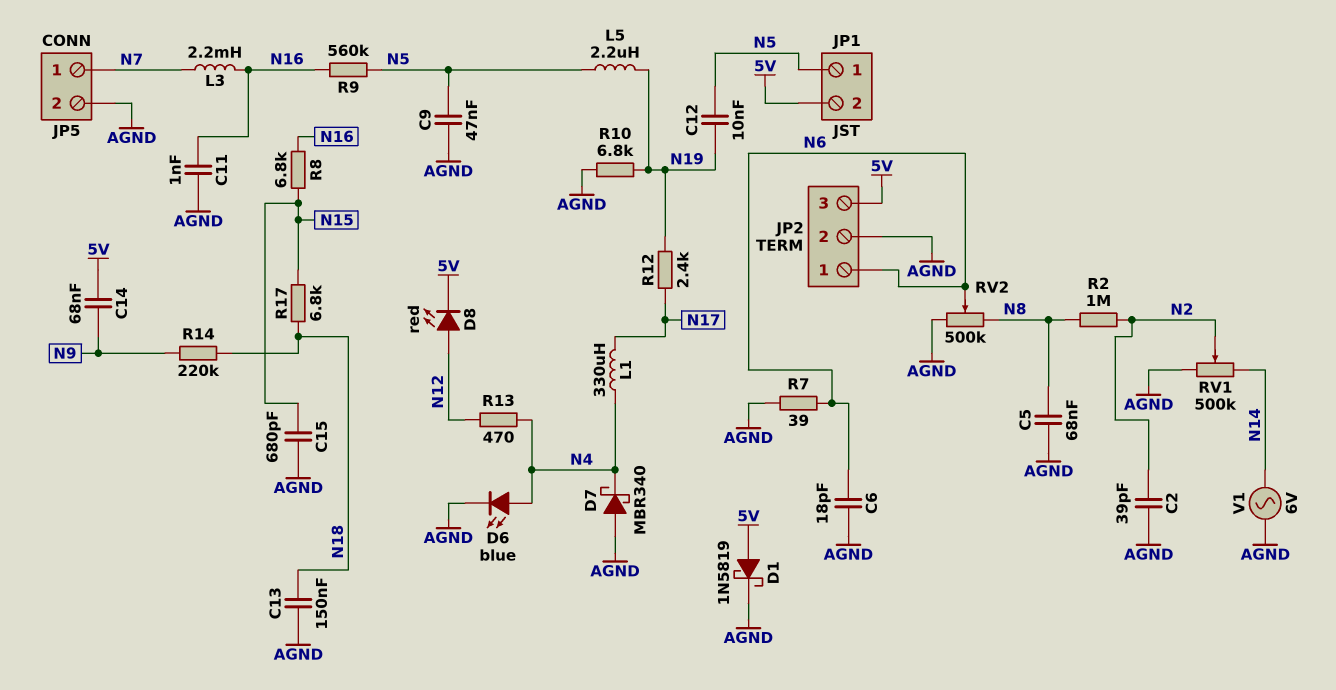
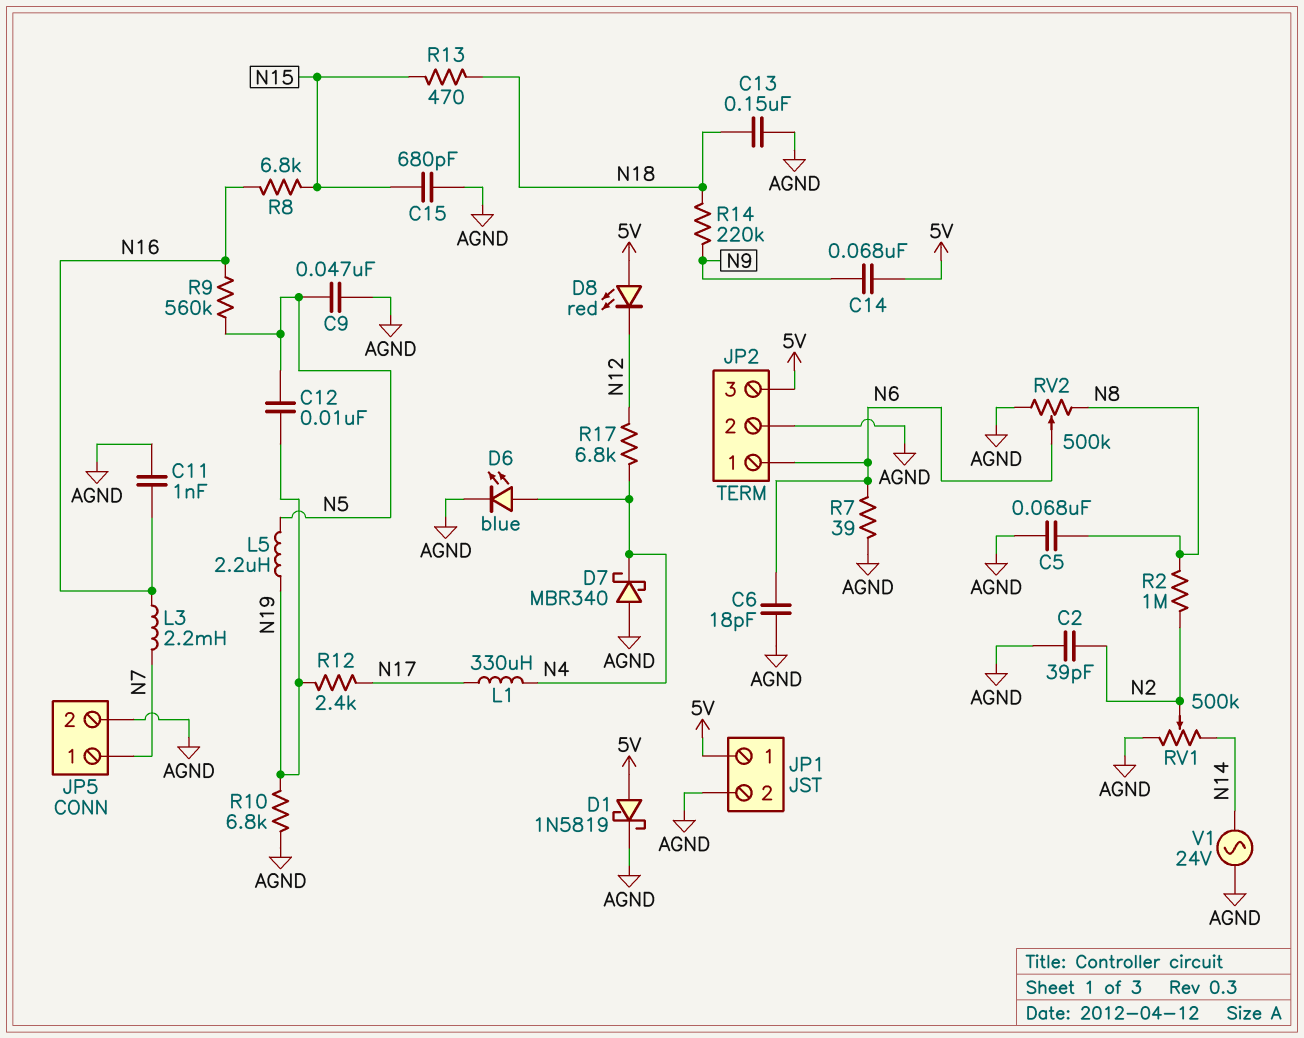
D8: LED red (A N12, K 5V) -> LED red (A 5V, K N12)
JP1 pin 1: N5 -> 5V
JP1 pin 2: 5V -> AGND
R13: 470 (N4, N12) -> 470 (N15, N18)
R17: 6.8k (N15, N18) -> 6.8k (N4, N12)
V1: AC 6V (AGND, N14) -> AC 24V (AGND, N14)

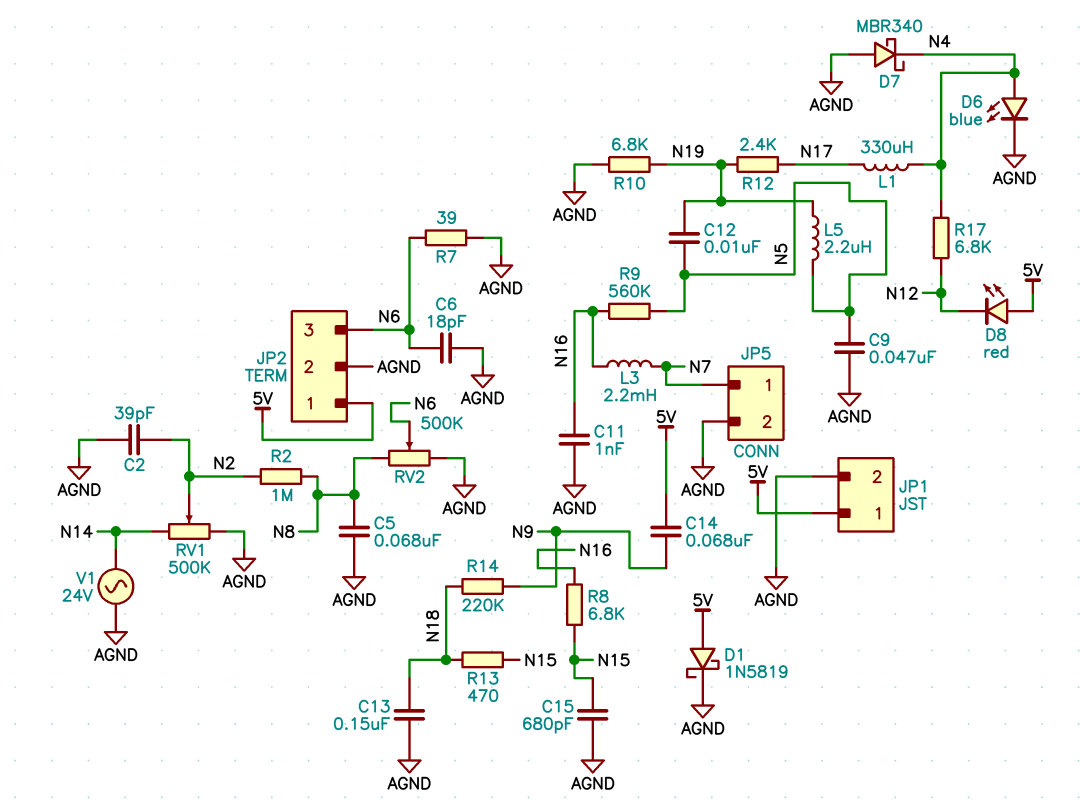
JP2 pin 1: N6 -> 5V
JP2 pin 3: 5V -> N6

